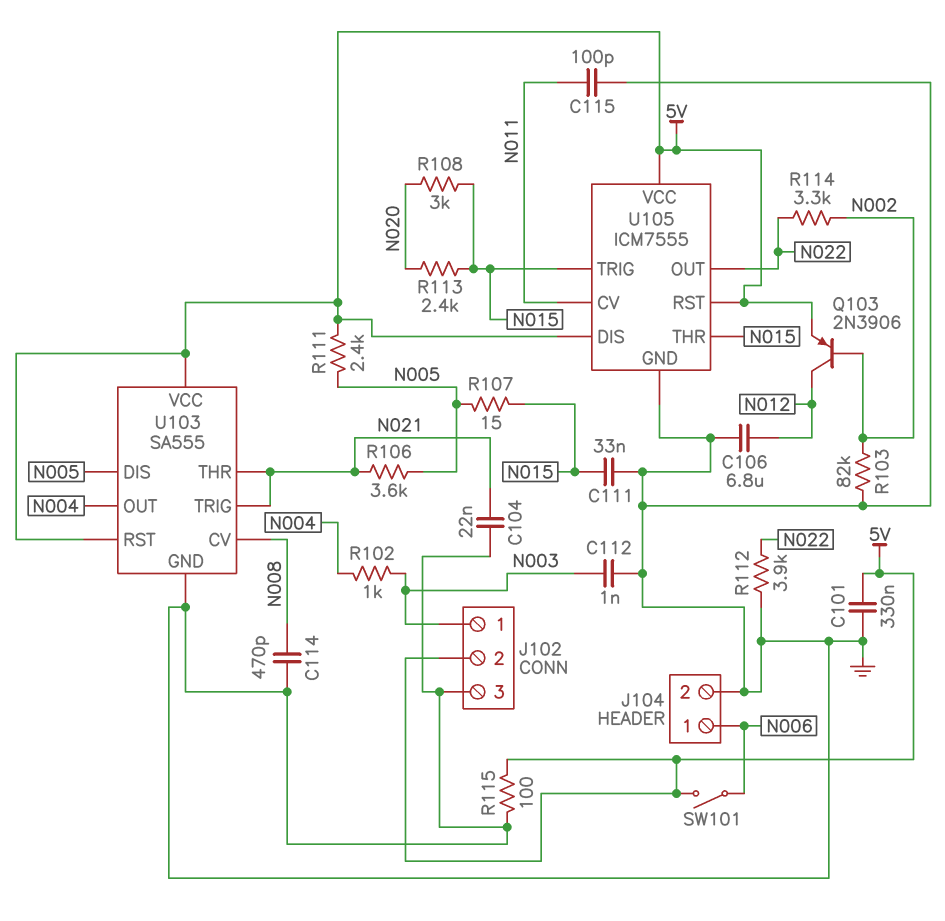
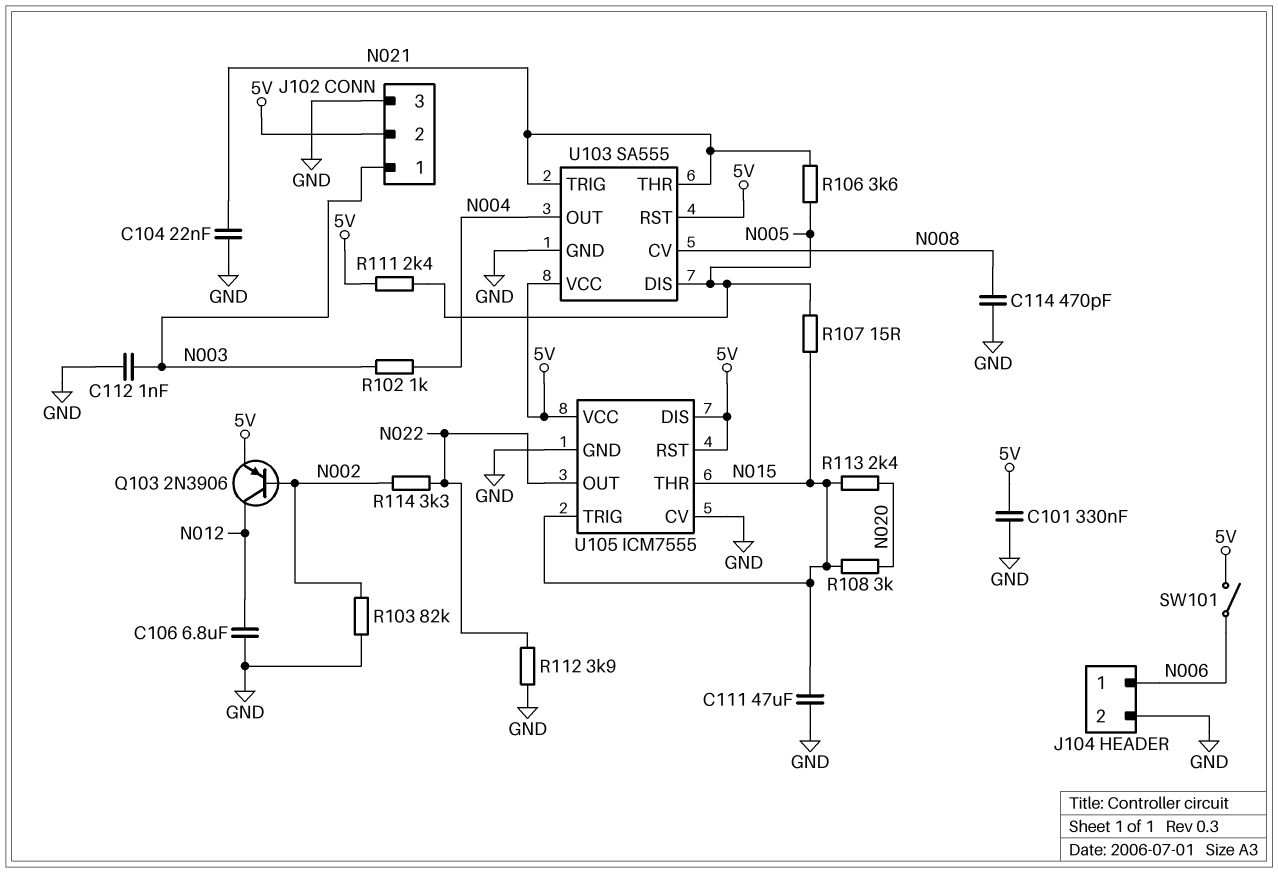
C111: 33nF (GND, N015) -> 47uF (GND, N015)
C115: 100pF (GND, N011) -> none
R115: 100 (5V, GND) -> none
U105 pin CV: N011 -> GND

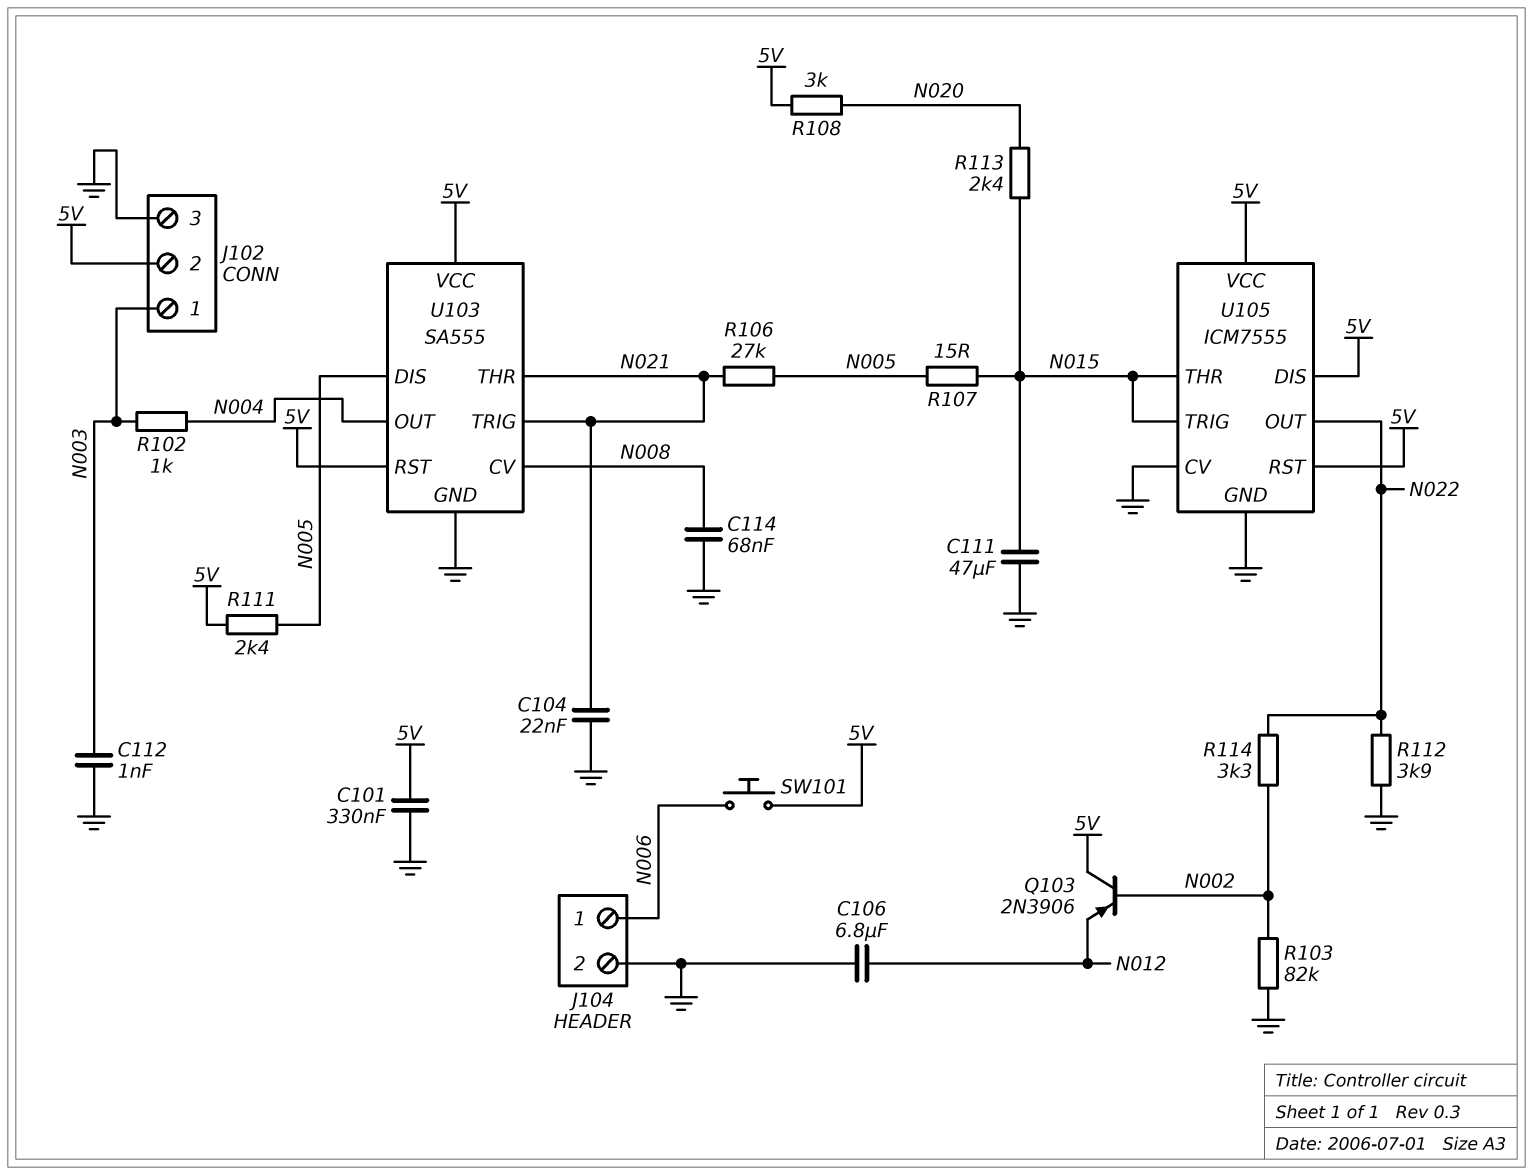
C114: 470pF (GND, N008) -> 68nF (GND, N008)
Q103: PNP 2N3906 (B N002, C N012, E 5V) -> PNP 2N3906 (B N002, C 5V, E N012)
R106: 3.6k (N005, N021) -> 27k (N005, N021)
R108: 3k (N015, N020) -> 3k (5V, N020)
SW101: switch (5V, N006) -> button (5V, N006)

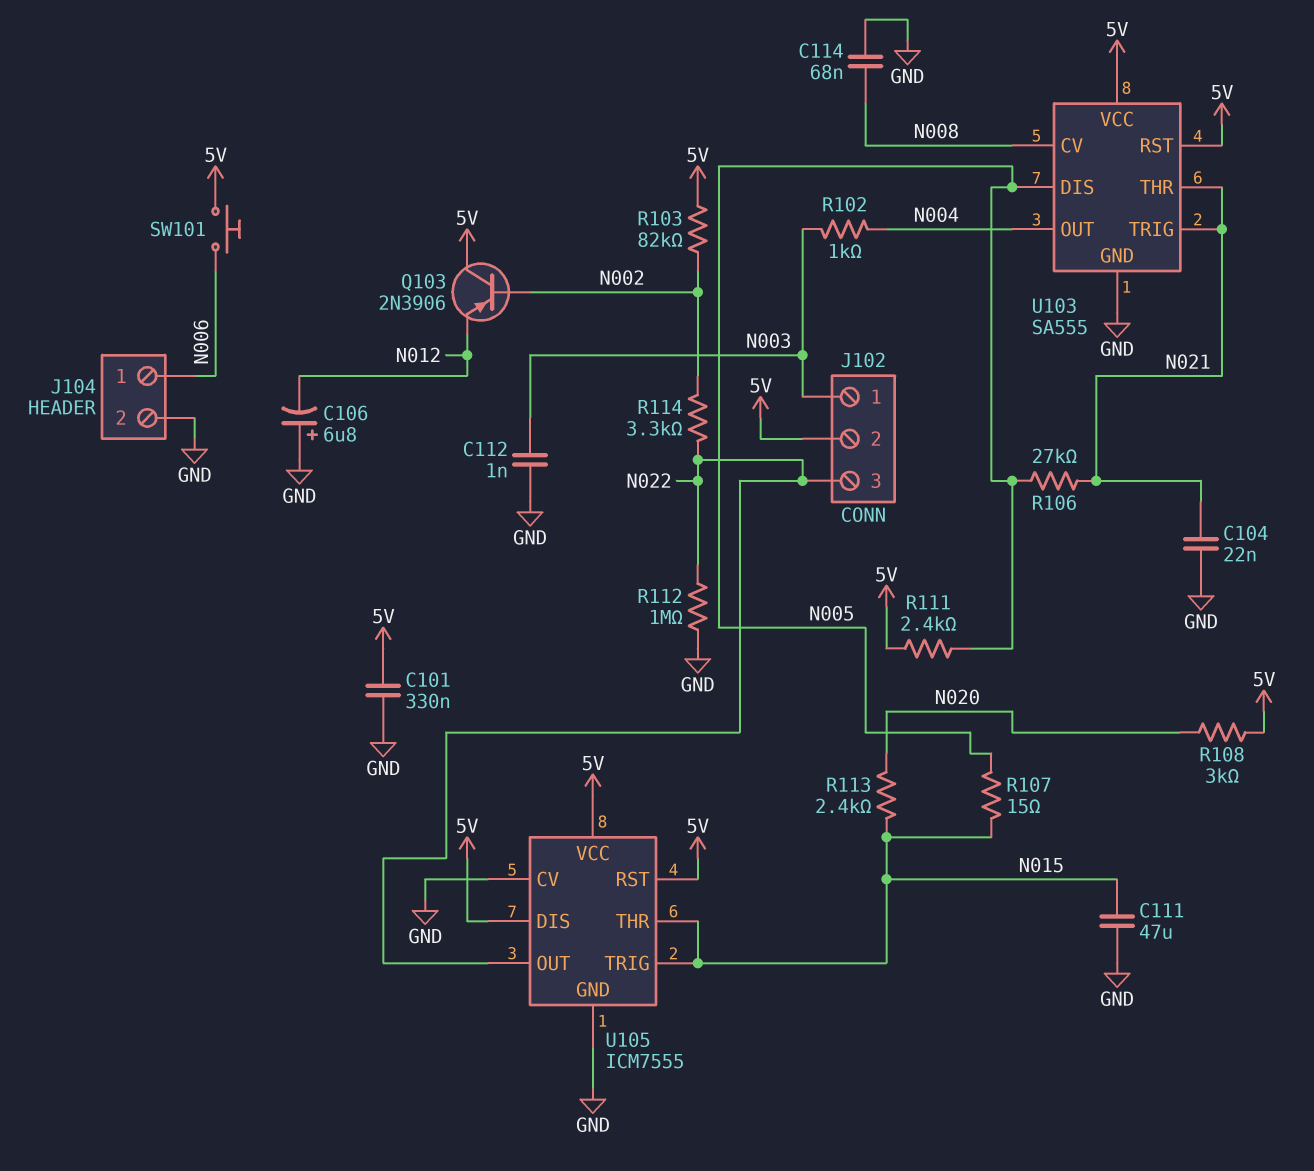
C106: 6.8uF (GND, N012) -> 6.8uF (plus GND, minus N012)
J102 pin 3: GND -> N022
R103: 82k (GND, N002) -> 82k (5V, N002)
R112: 3.9k (GND, N022) -> 1M (GND, N022)

